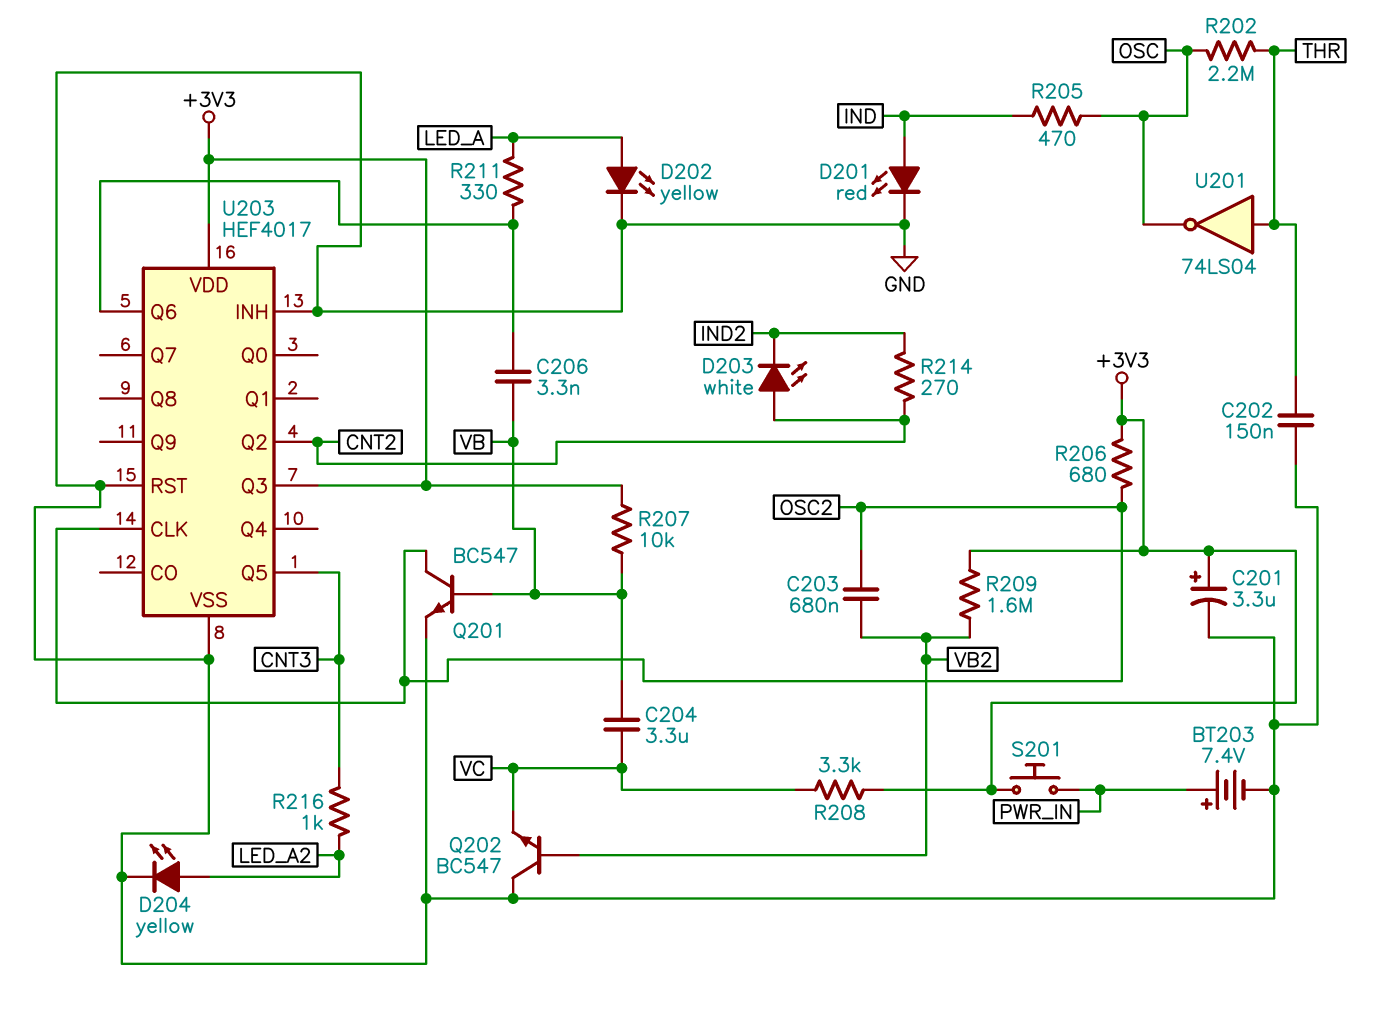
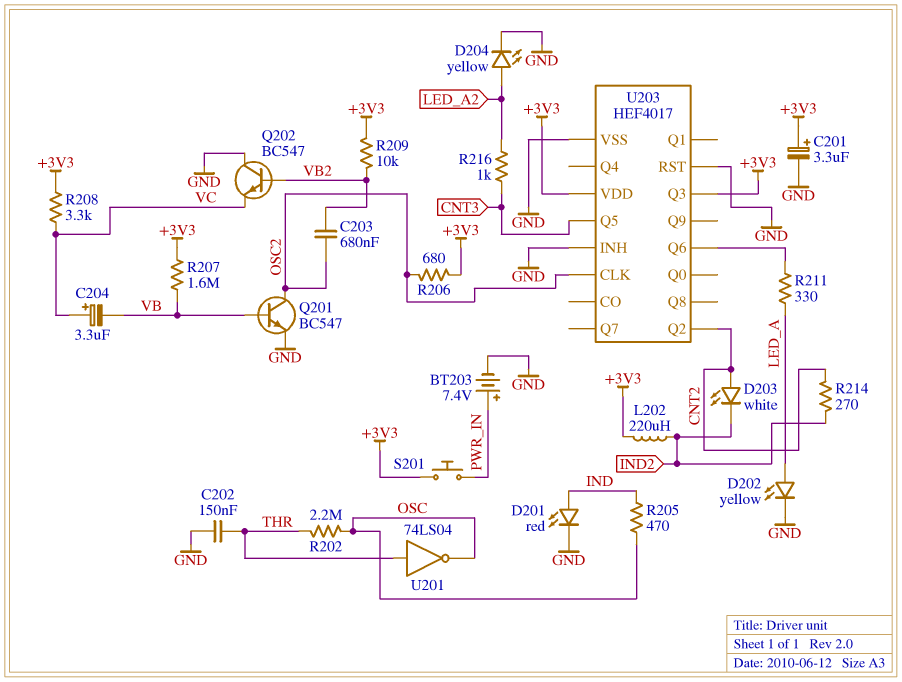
C204: 3.3uF (VB, VC) -> 3.3uF (plus VC, minus VB)
C206: 3.3nF (U203/Q6, VB) -> none
L202: none -> 220uH (+3V3, IND2)
R207: 10k (+3V3, VB) -> 1.6M (+3V3, VB)
R209: 1.6M (+3V3, VB2) -> 10k (+3V3, VB2)

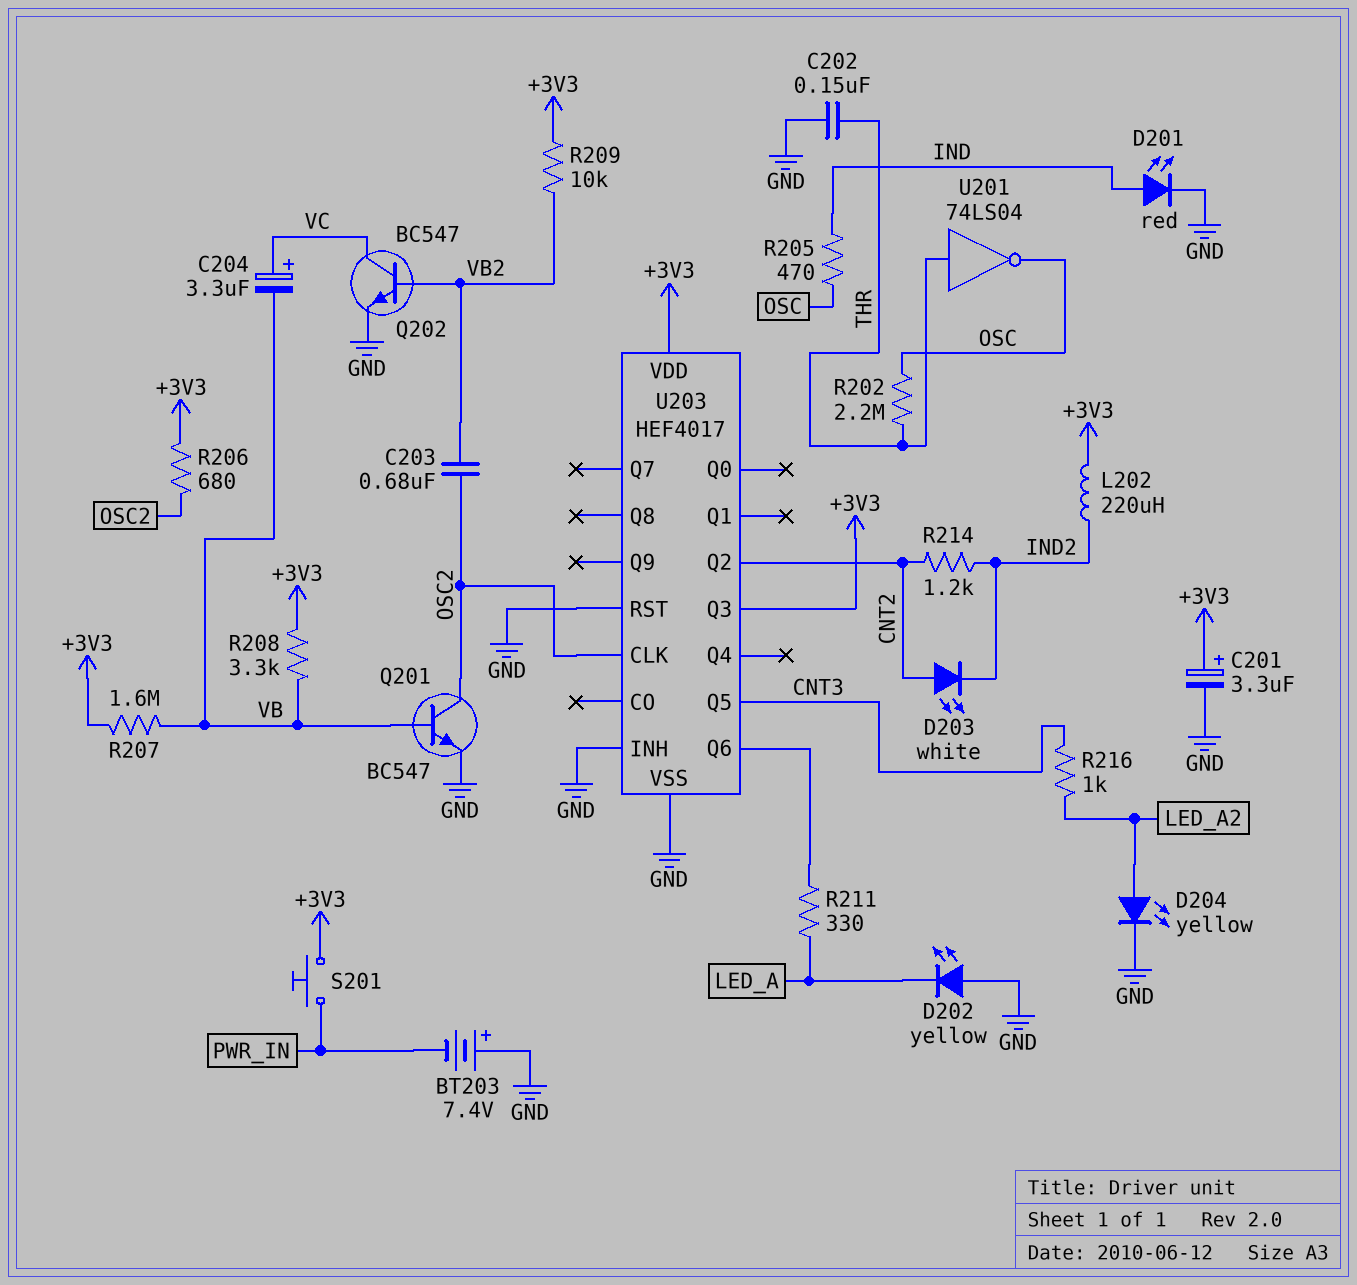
BT203: 7.4V (plus PWR_IN, minus GND) -> 7.4V (plus GND, minus PWR_IN)
D202: LED yellow (A LED_A, K GND) -> LED yellow (A GND, K LED_A)
Q202: NPN BC547 (B VB2, C GND, E VC) -> NPN BC547 (B VB2, C VC, E GND)
R208: 3.3k (+3V3, VC) -> 3.3k (+3V3, VB)
R214: 270 (CNT2, IND2) -> 1.2k (CNT2, IND2)

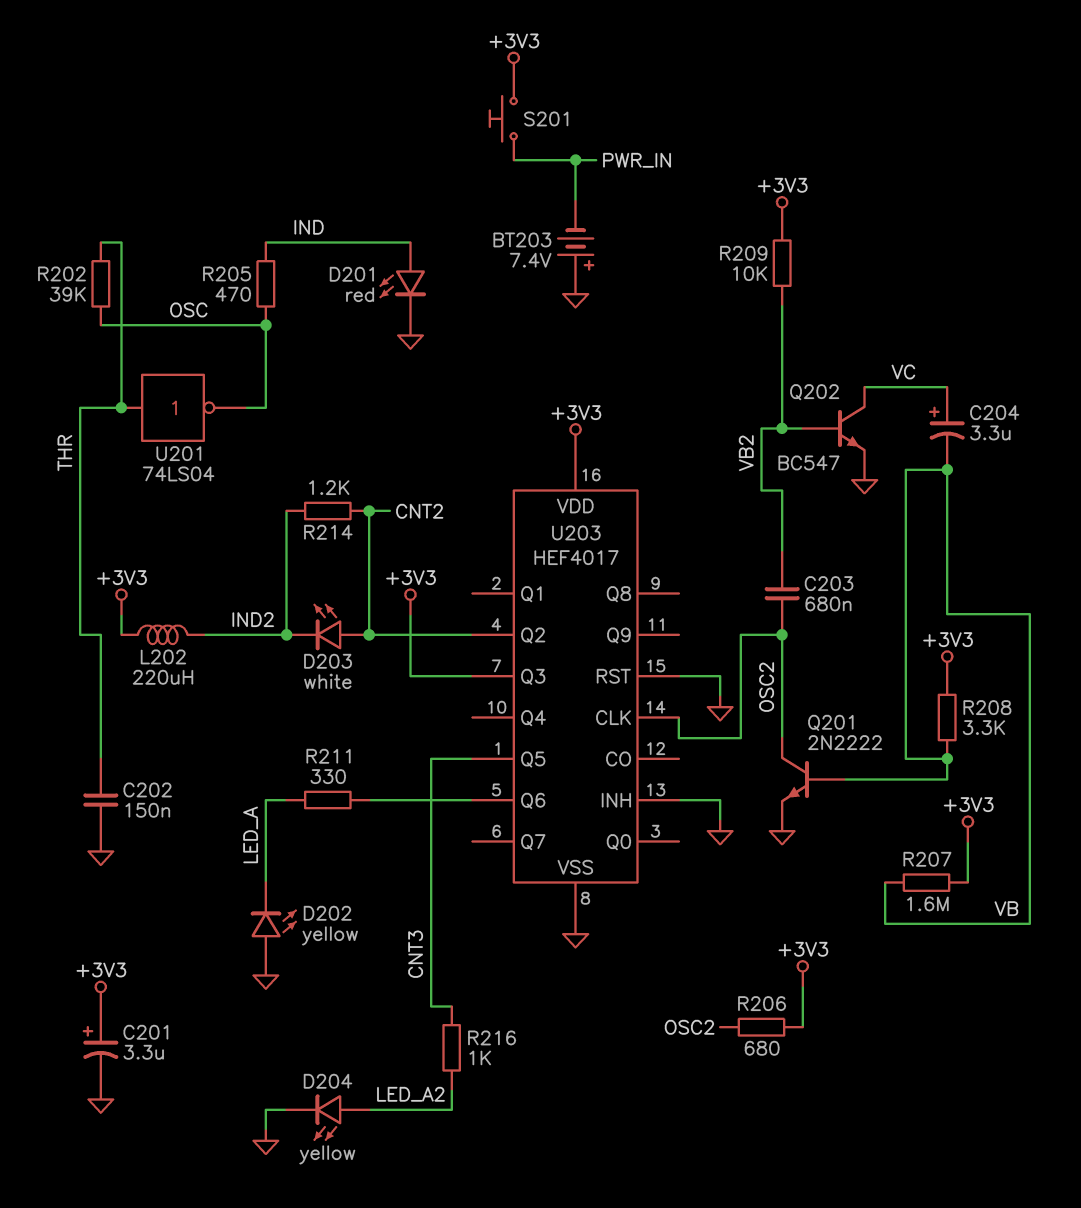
Q201: NPN BC547 (B VB, C OSC2, E GND) -> NPN 2N2222 (B VB, C OSC2, E GND)
R202: 2.2M (OSC, THR) -> 39k (OSC, THR)

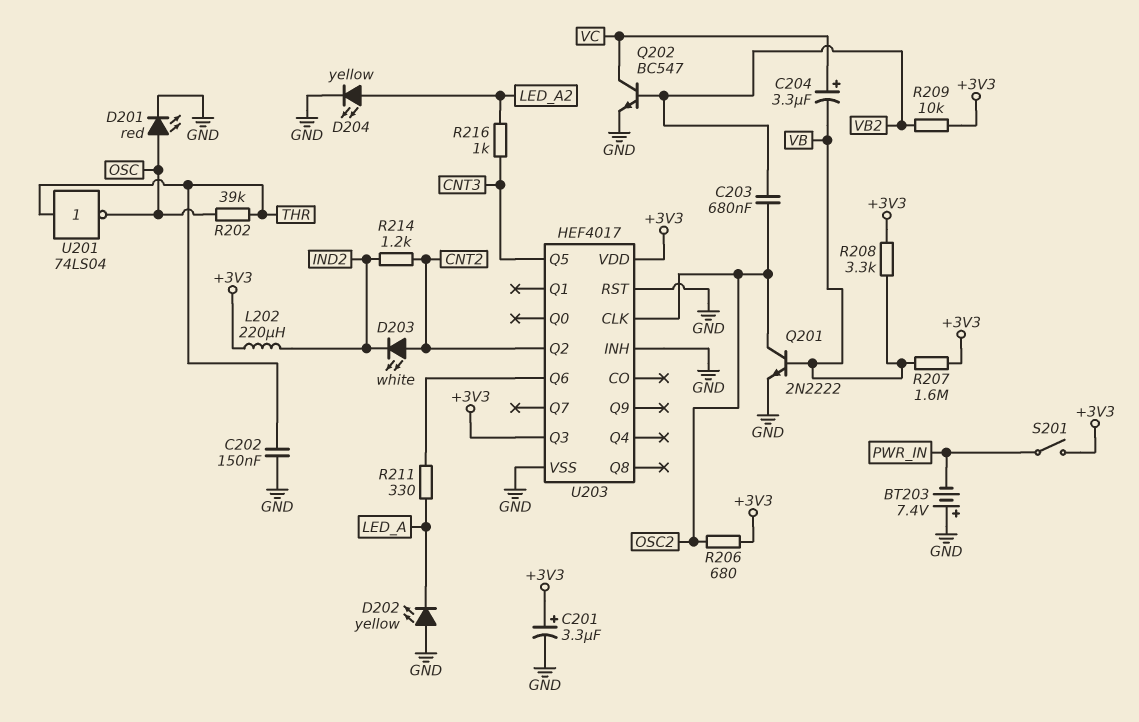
D201: LED red (A IND, K GND) -> LED red (A OSC, K GND)
R205: 470 (IND, OSC) -> none
S201: button (+3V3, PWR_IN) -> switch (+3V3, PWR_IN)

